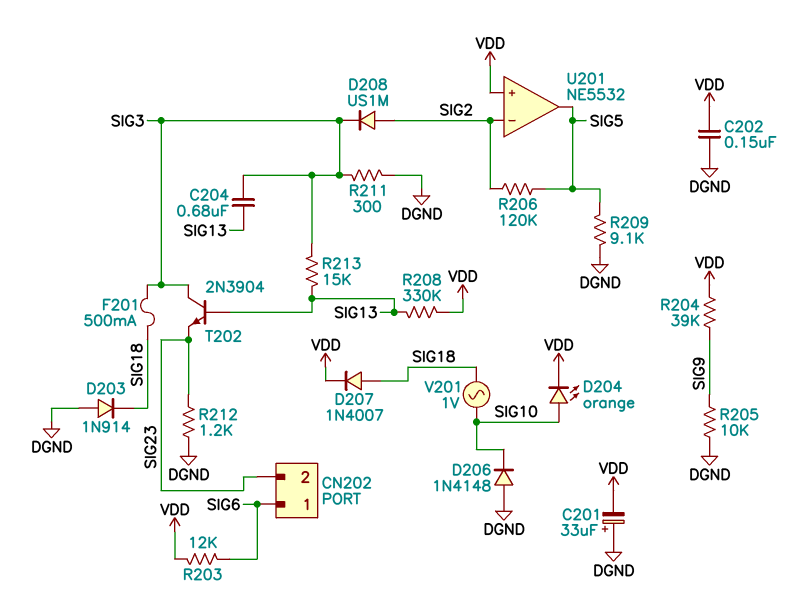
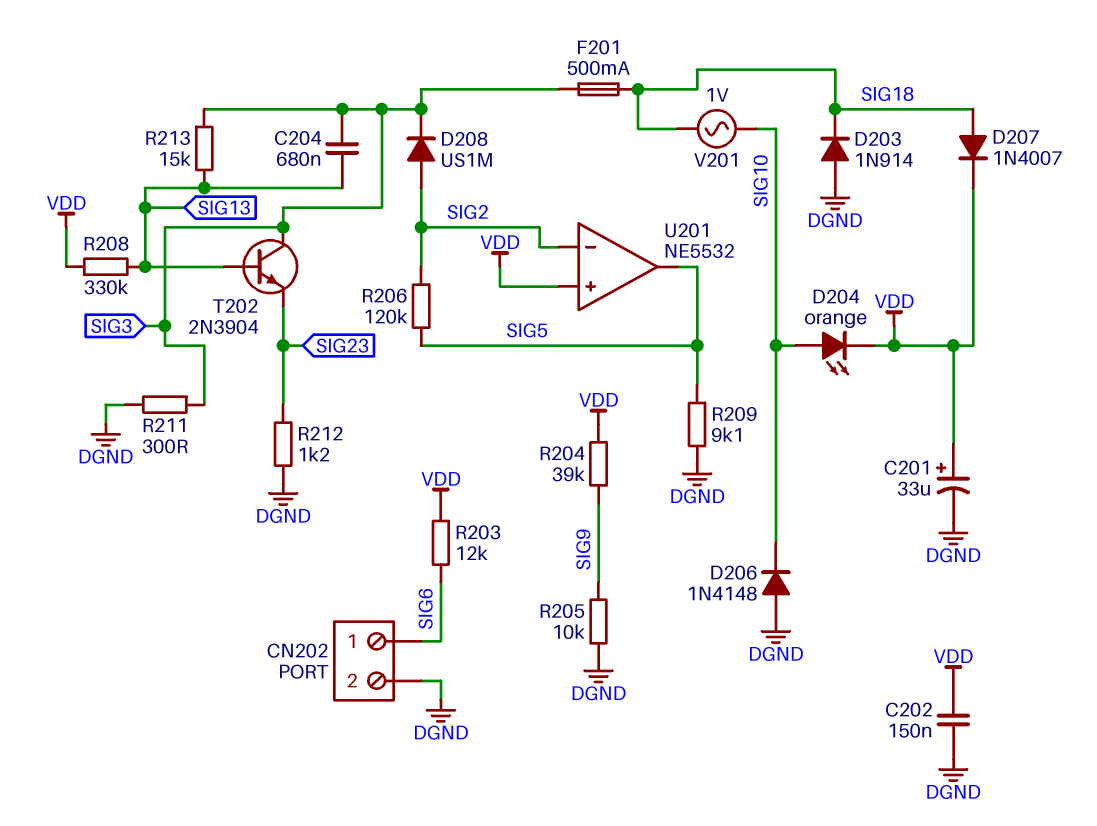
C201: 33uF (plus DGND, minus VDD) -> 33uF (plus VDD, minus DGND)
CN202 pin 2: SIG23 -> DGND

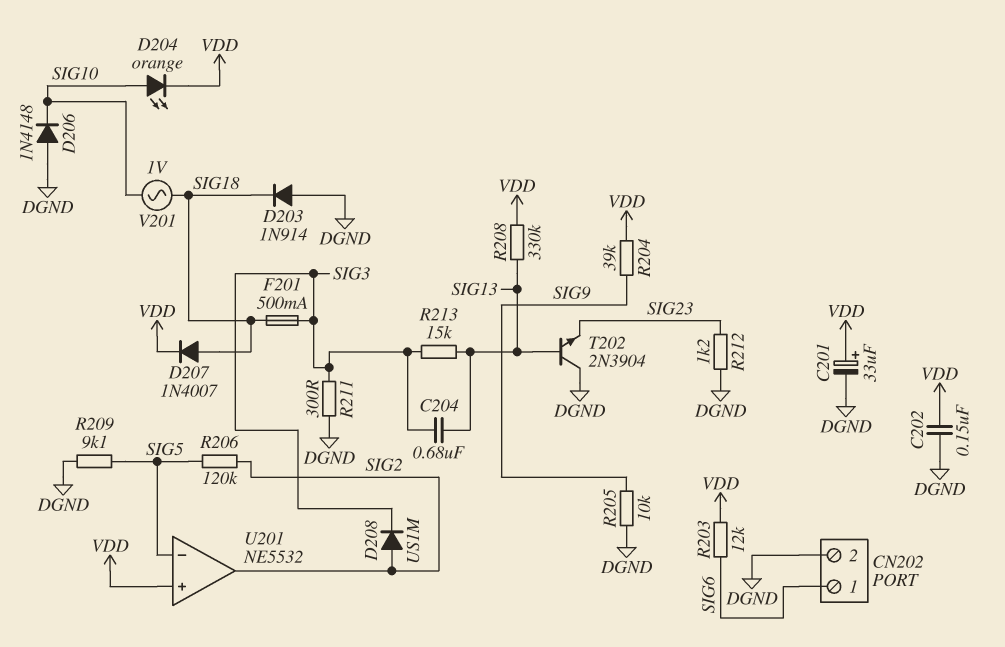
T202: NPN 2N3904 (B SIG13, C SIG3, E SIG23) -> NPN 2N3904 (B SIG13, C DGND, E SIG23)
U201 pin in-: SIG2 -> SIG5
U201 pin out: SIG5 -> SIG2

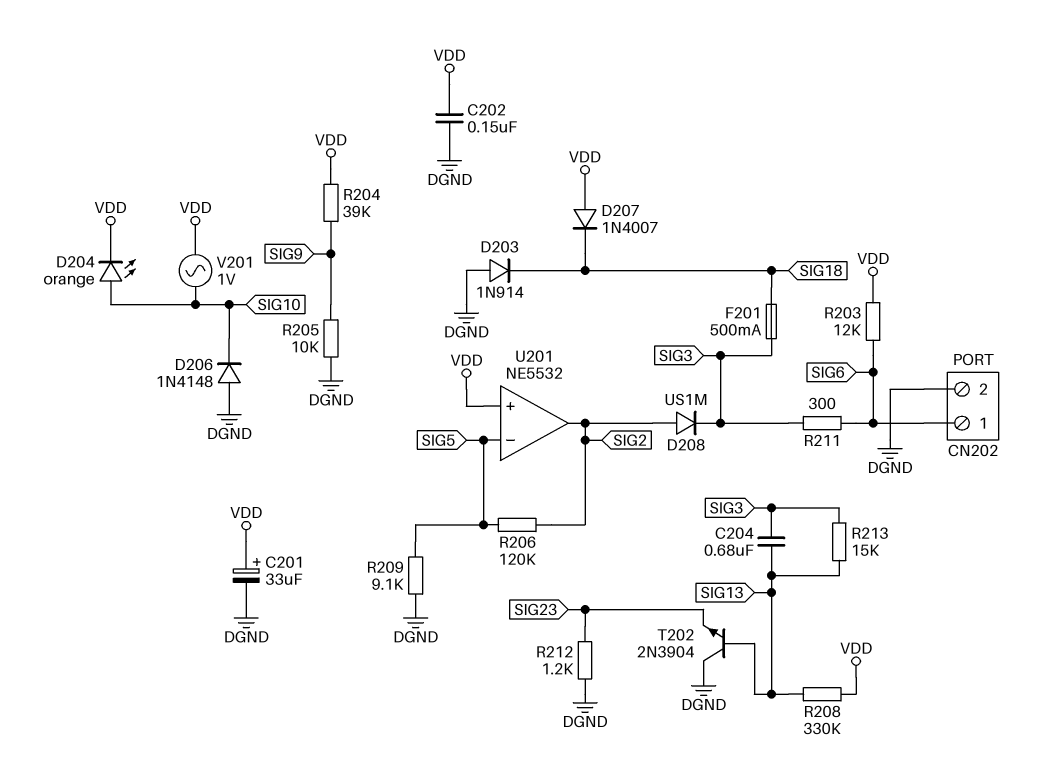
D207: diode 1N4007 (A SIG18, K VDD) -> diode 1N4007 (A VDD, K SIG18)
R211: 300 (DGND, SIG3) -> 300 (SIG3, SIG6)
V201: AC 1V (SIG10, SIG18) -> AC 1V (SIG10, VDD)

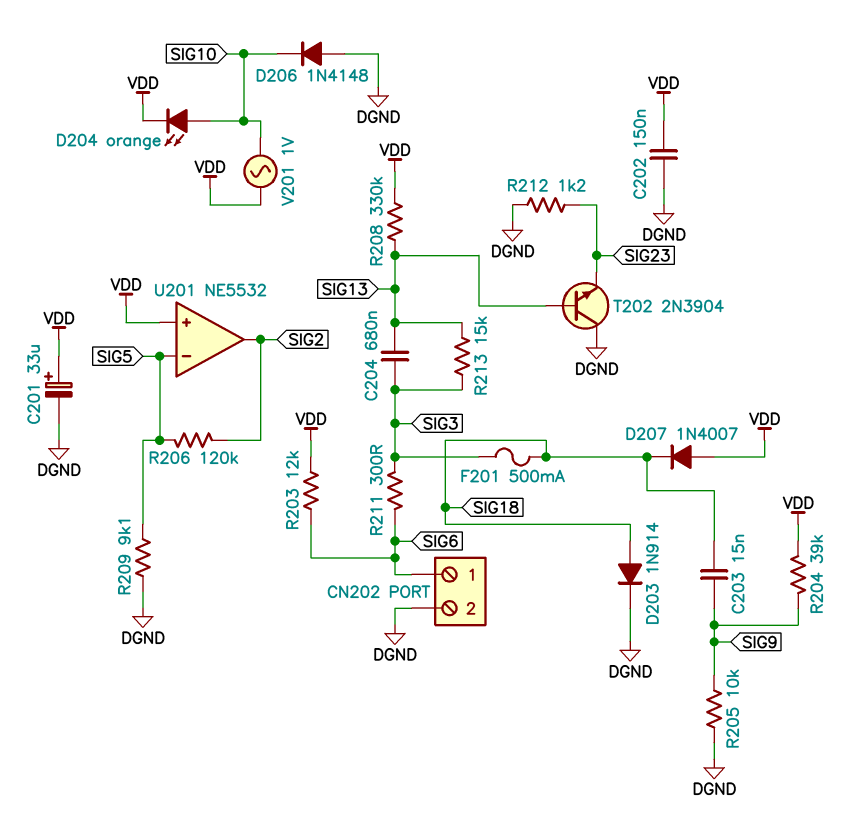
C203: none -> 15nF (SIG9, SIG18)
D203: diode 1N914 (A DGND, K SIG18) -> diode 1N914 (A SIG18, K DGND)
D208: diode US1M (A SIG2, K SIG3) -> none

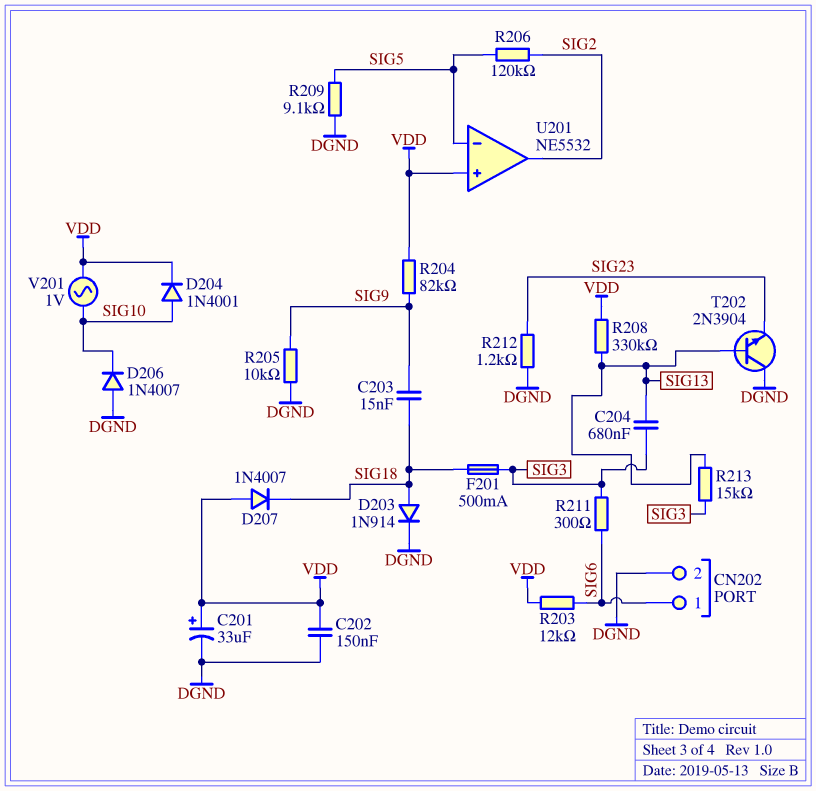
D204: LED orange (A SIG10, K VDD) -> diode 1N4001 (A SIG10, K VDD)
D206: diode 1N4148 (A DGND, K SIG10) -> diode 1N4007 (A DGND, K SIG10)
R204: 39k (SIG9, VDD) -> 82k (SIG9, VDD)

